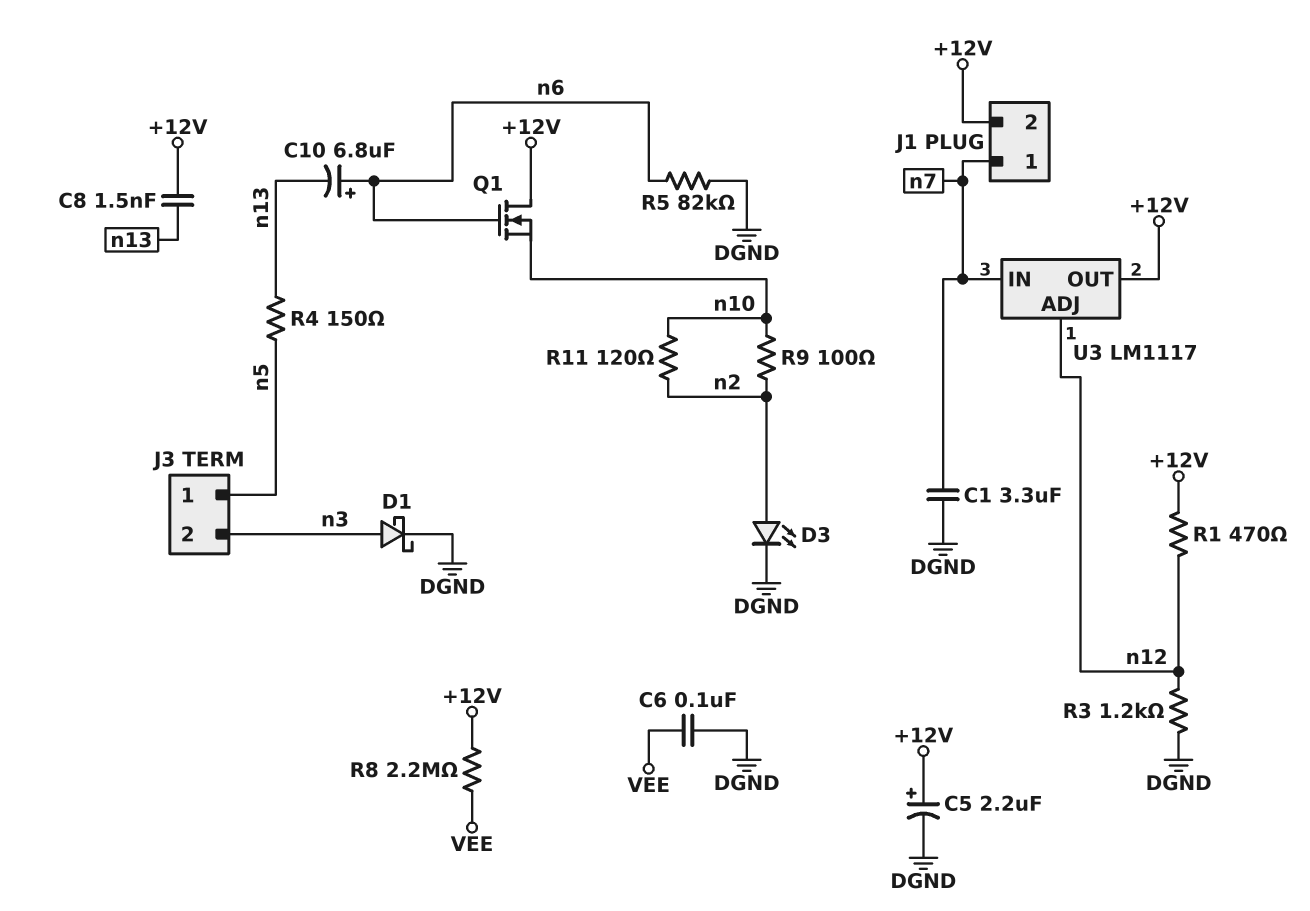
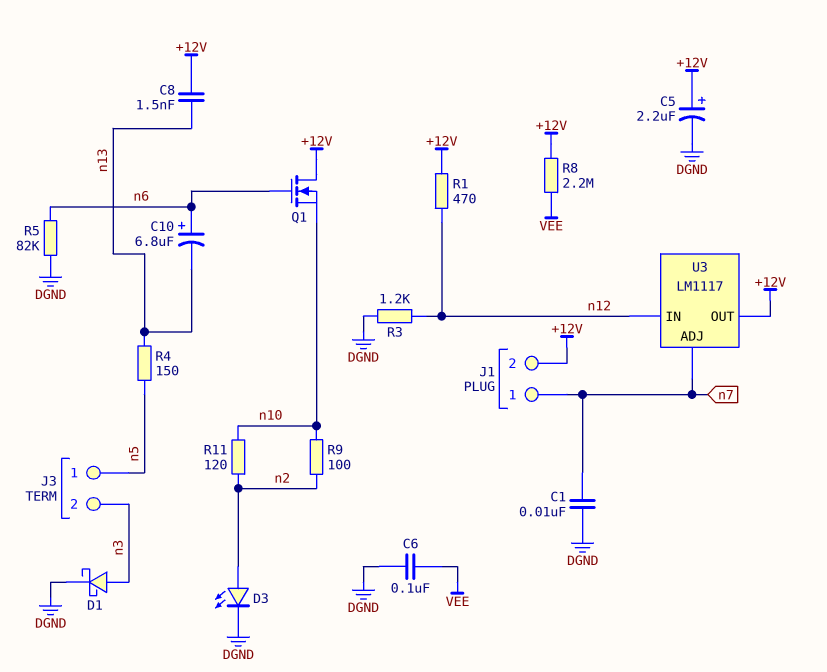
C1: 3.3uF (DGND, n7) -> 10nF (DGND, n7)
U3 pin ADJ: n12 -> n7
U3 pin IN: n7 -> n12

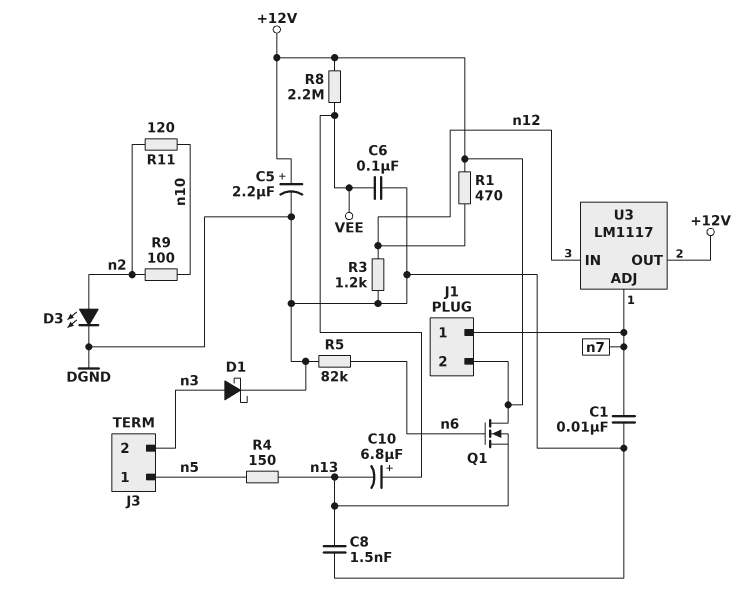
C8: 1.5nF (+12V, n13) -> 1.5nF (DGND, n13)
C10: 6.8uF (plus n6, minus n13) -> 6.8uF (plus VEE, minus n13)
Q1: NMOS (G n6, D +12V, S n10) -> NMOS (G n6, D +12V, S n13)

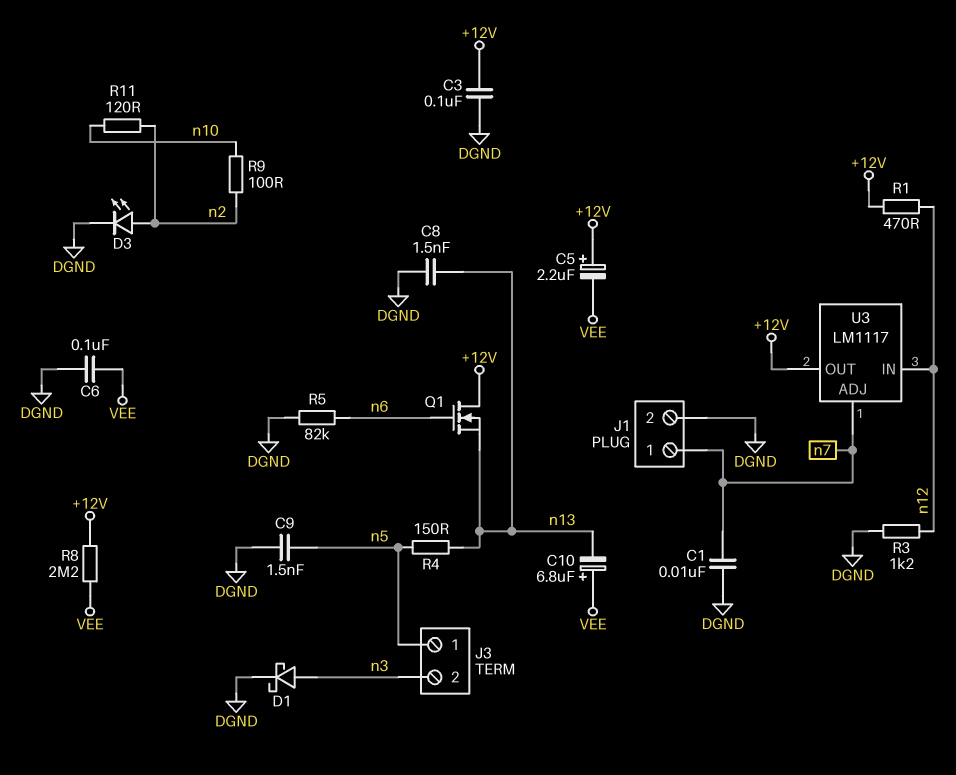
C3: none -> 100nF (+12V, DGND)
C5: 2.2uF (plus +12V, minus DGND) -> 2.2uF (plus +12V, minus VEE)
C9: none -> 1.5nF (DGND, n5)
J1 pin 2: +12V -> DGND

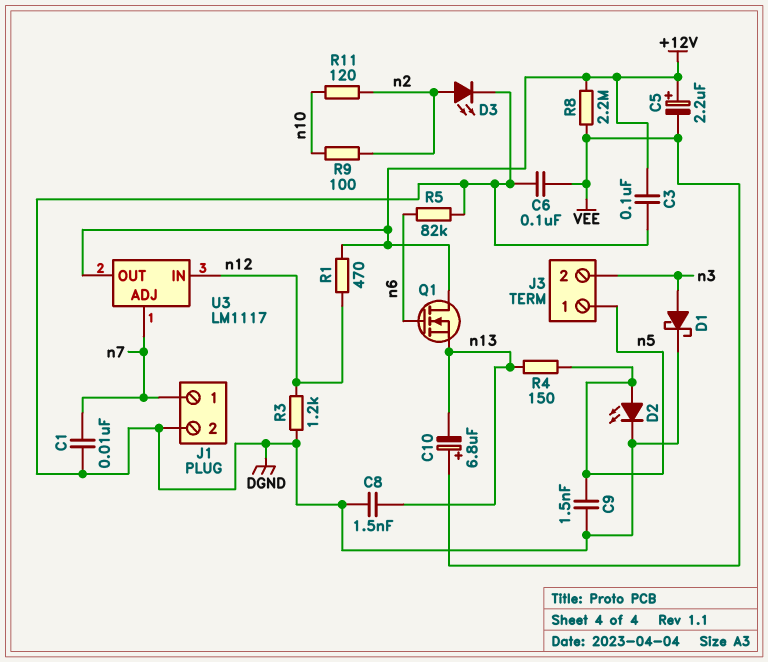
D2: none -> LED (A n5, K DGND)

